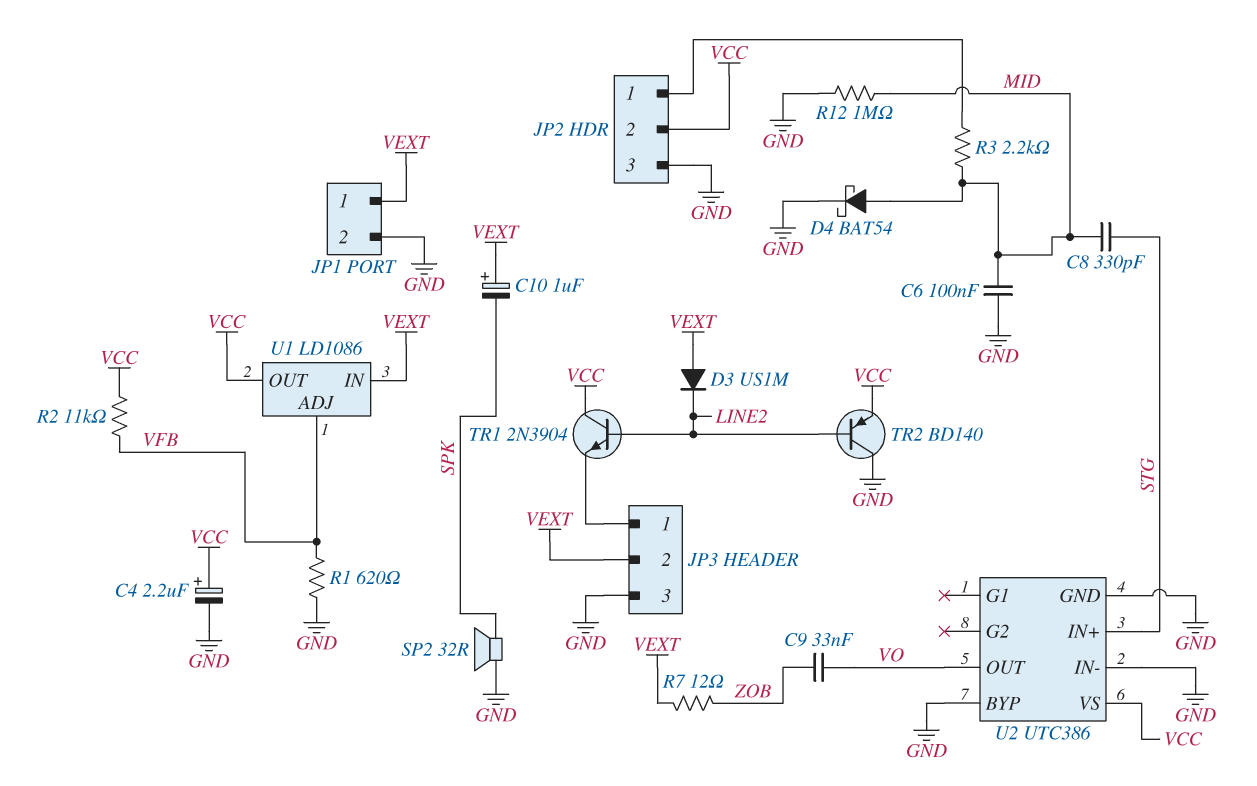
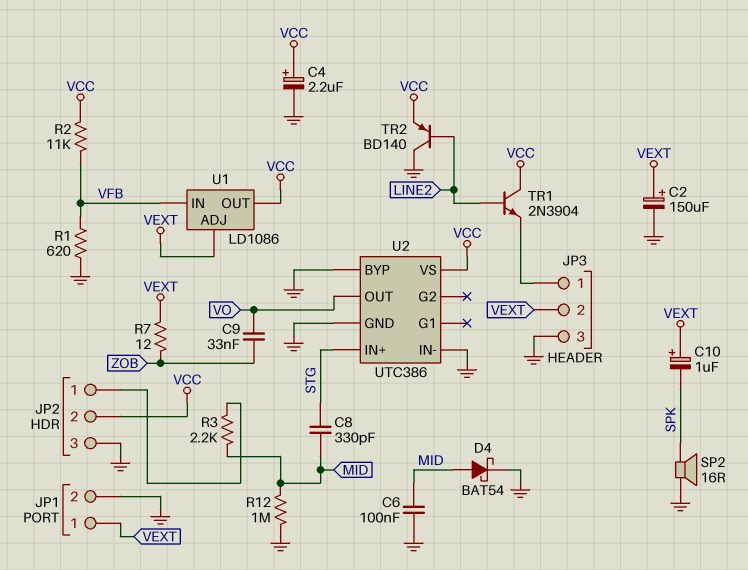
C2: none -> 150uF (plus VEXT, minus GND)
D3: diode US1M (A VEXT, K LINE2) -> none
SP2: speaker 32R (GND, SPK) -> speaker 16R (GND, SPK)
U1 pin ADJ: VFB -> VEXT
U1 pin IN: VEXT -> VFB

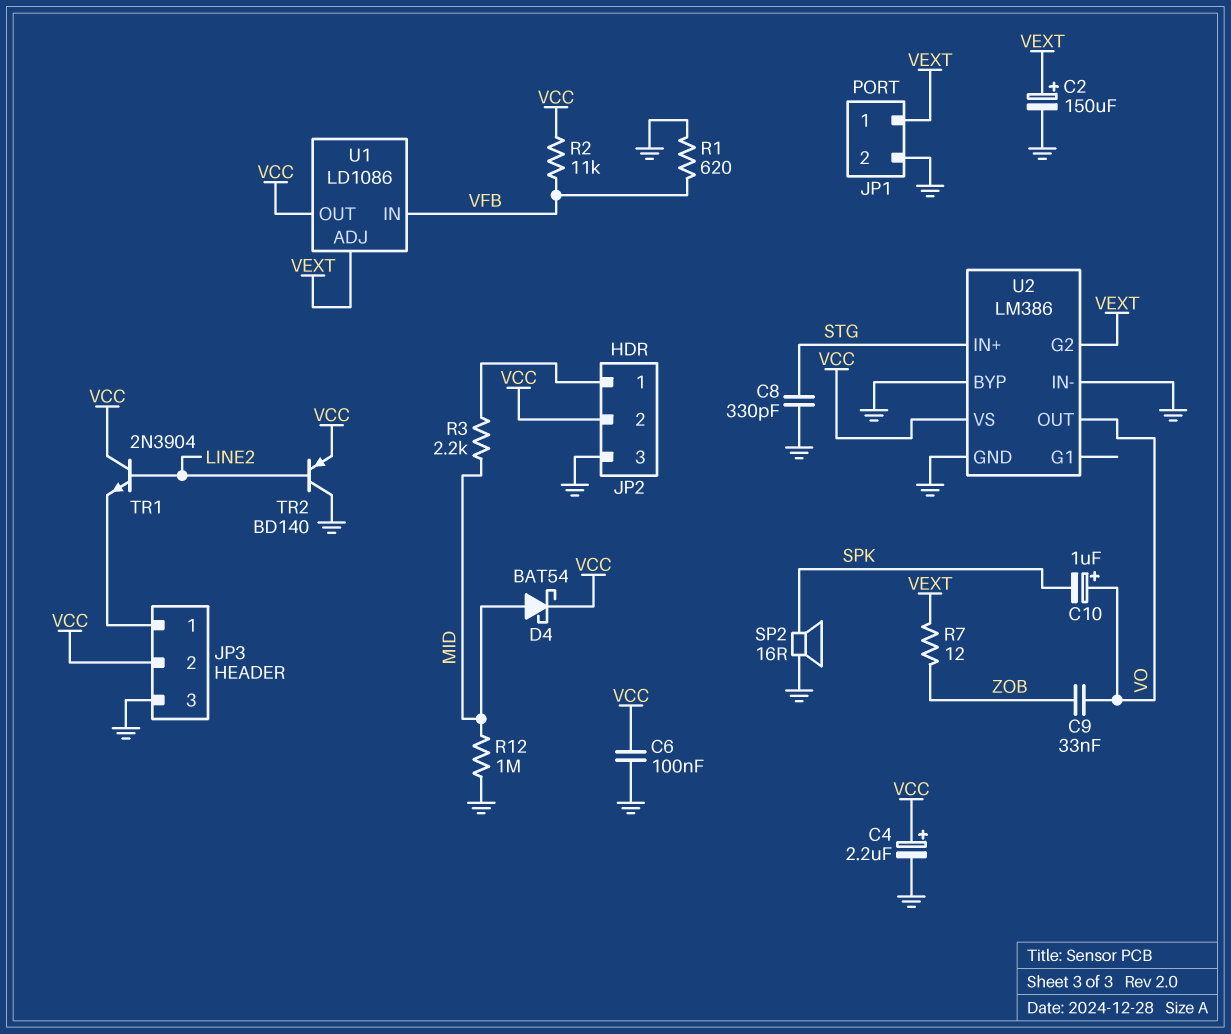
C6: 100nF (GND, MID) -> 100nF (GND, VCC)
C8: 330pF (MID, STG) -> 330pF (GND, STG)
C10: 1uF (plus VEXT, minus SPK) -> 1uF (plus VO, minus SPK)
D4: schottky BAT54 (A MID, K GND) -> schottky BAT54 (A MID, K VCC)
JP3 pin 2: VEXT -> VCC
U2: UTC386 -> LM386
U2 pin G2: none -> VEXT

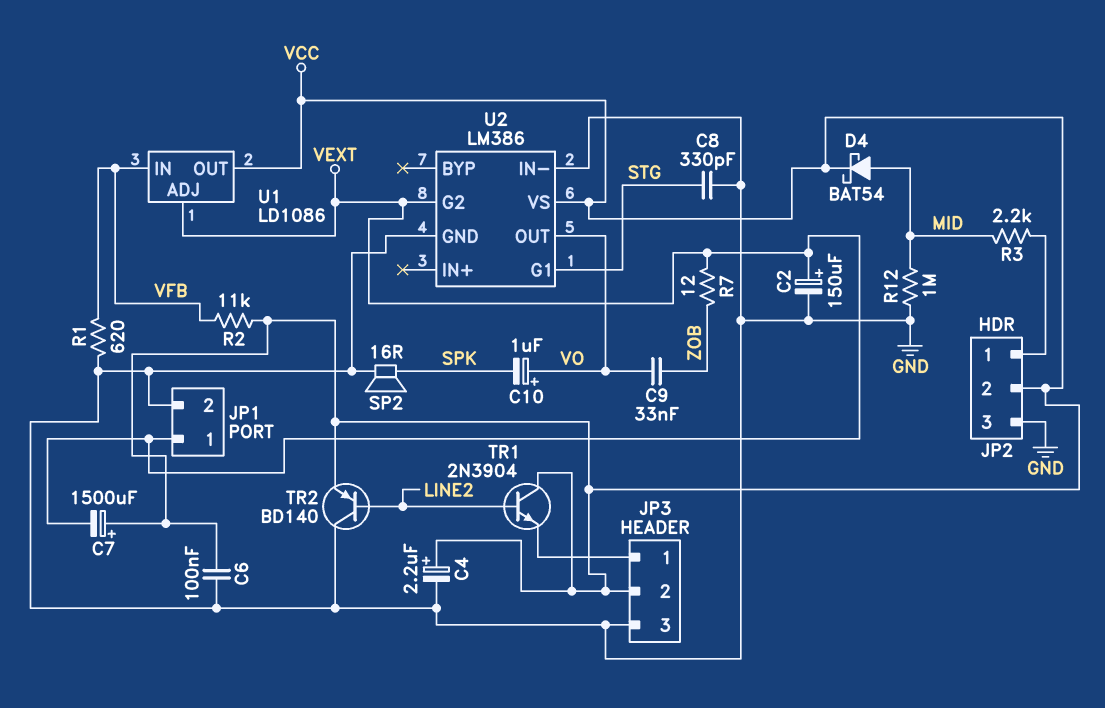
C7: none -> 1500uF (plus VCC, minus VEXT)
U2 pin BYP: GND -> none
U2 pin G1: none -> STG
U2 pin IN+: STG -> none

